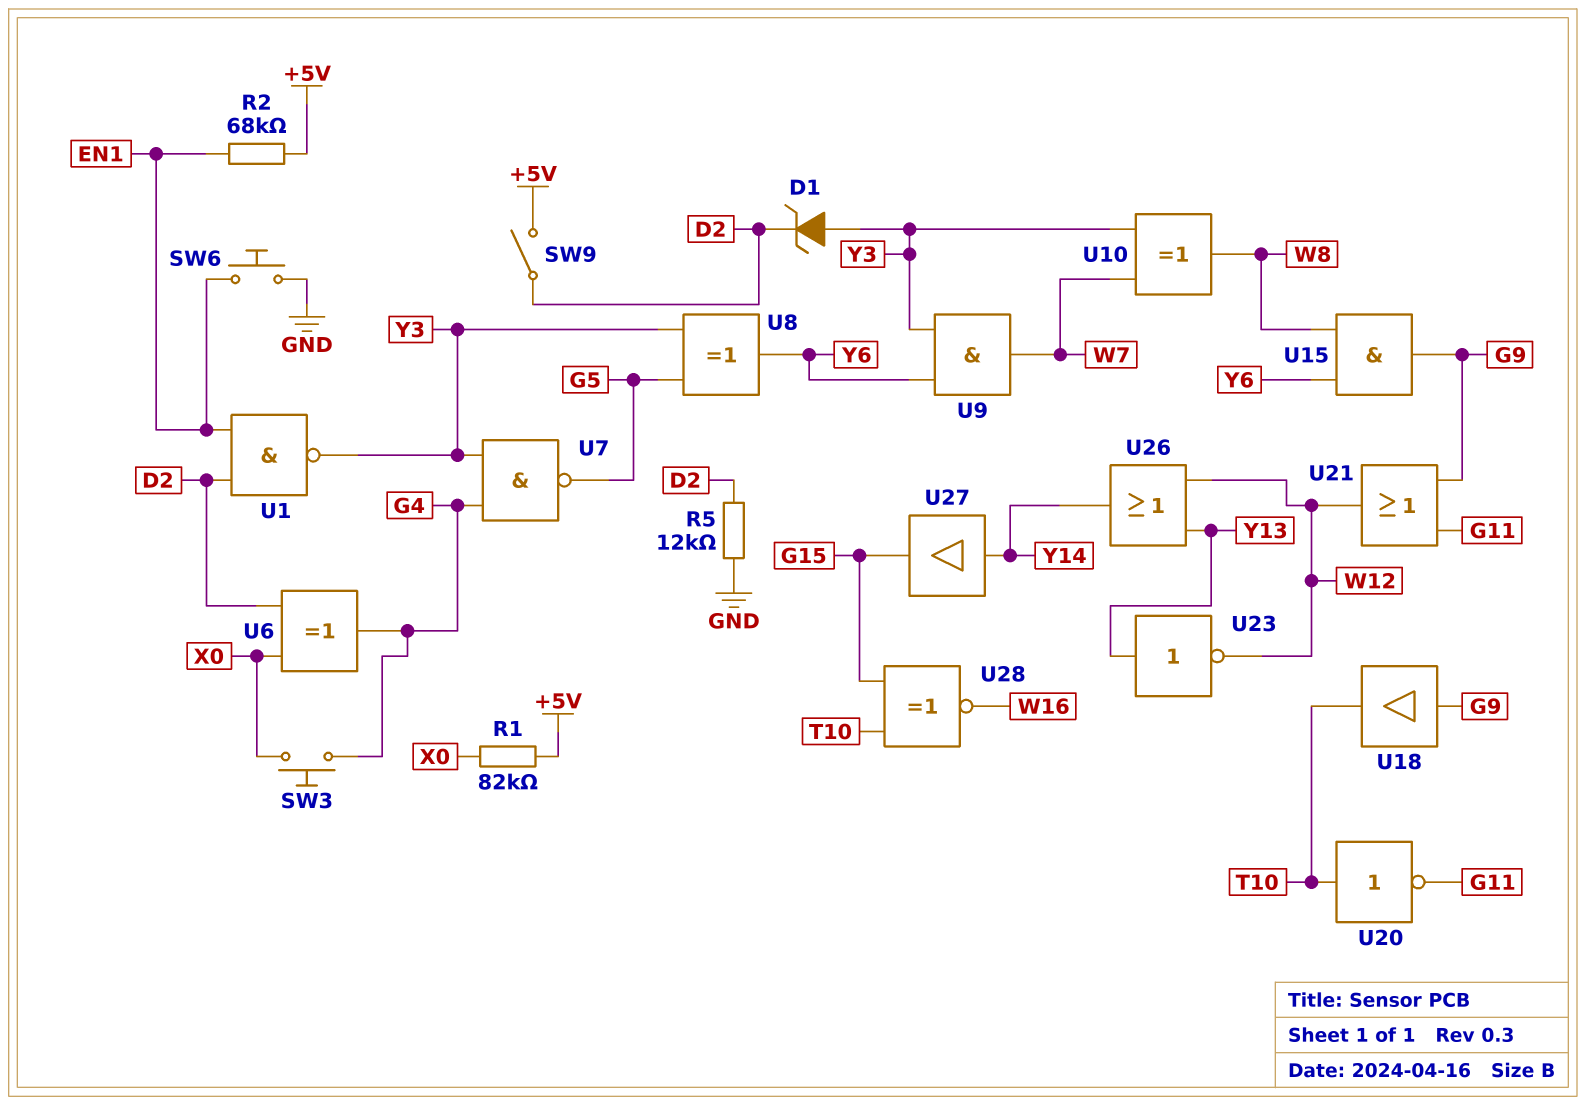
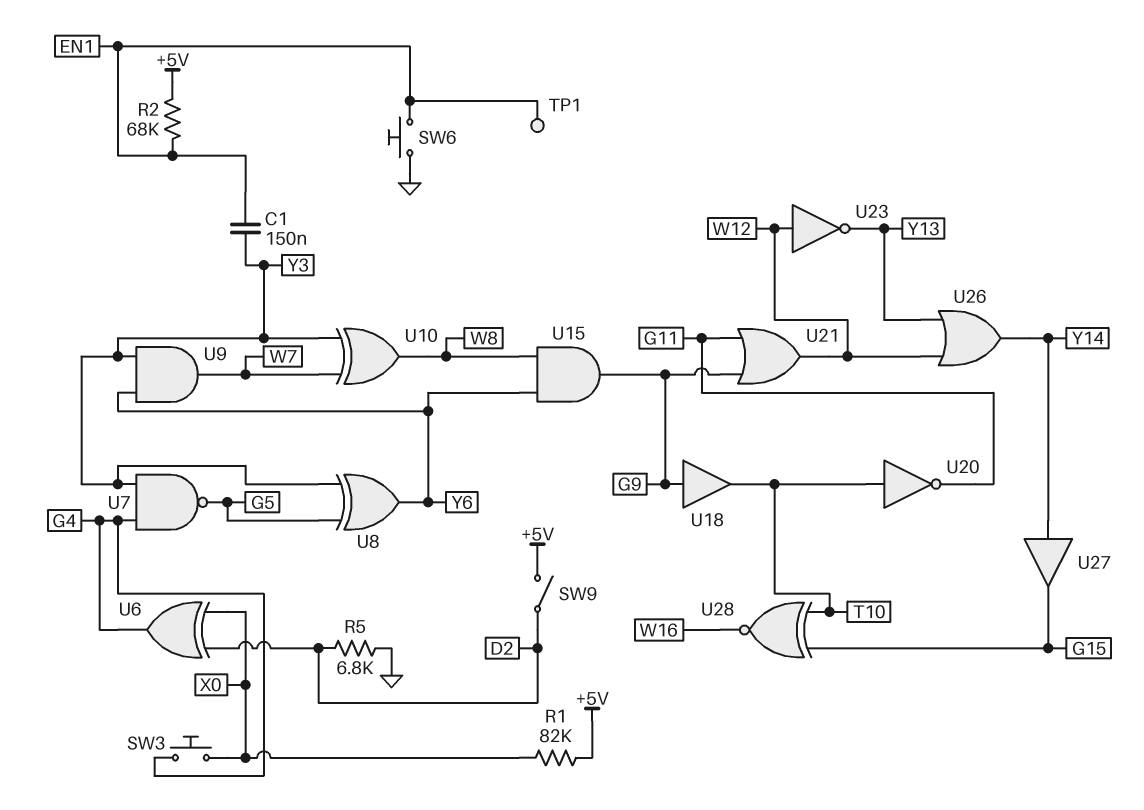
C1: none -> 150nF (EN1, Y3)
D1: zener (A Y3, K D2) -> none
R5: 12k (D2, GND) -> 6.8k (D2, GND)
TP1: none -> test point (EN1)
U1: NAND (in D2, in EN1, out Y3) -> none
U23: NOT (in Y13, out W12) -> NOT (in W12, out Y13)

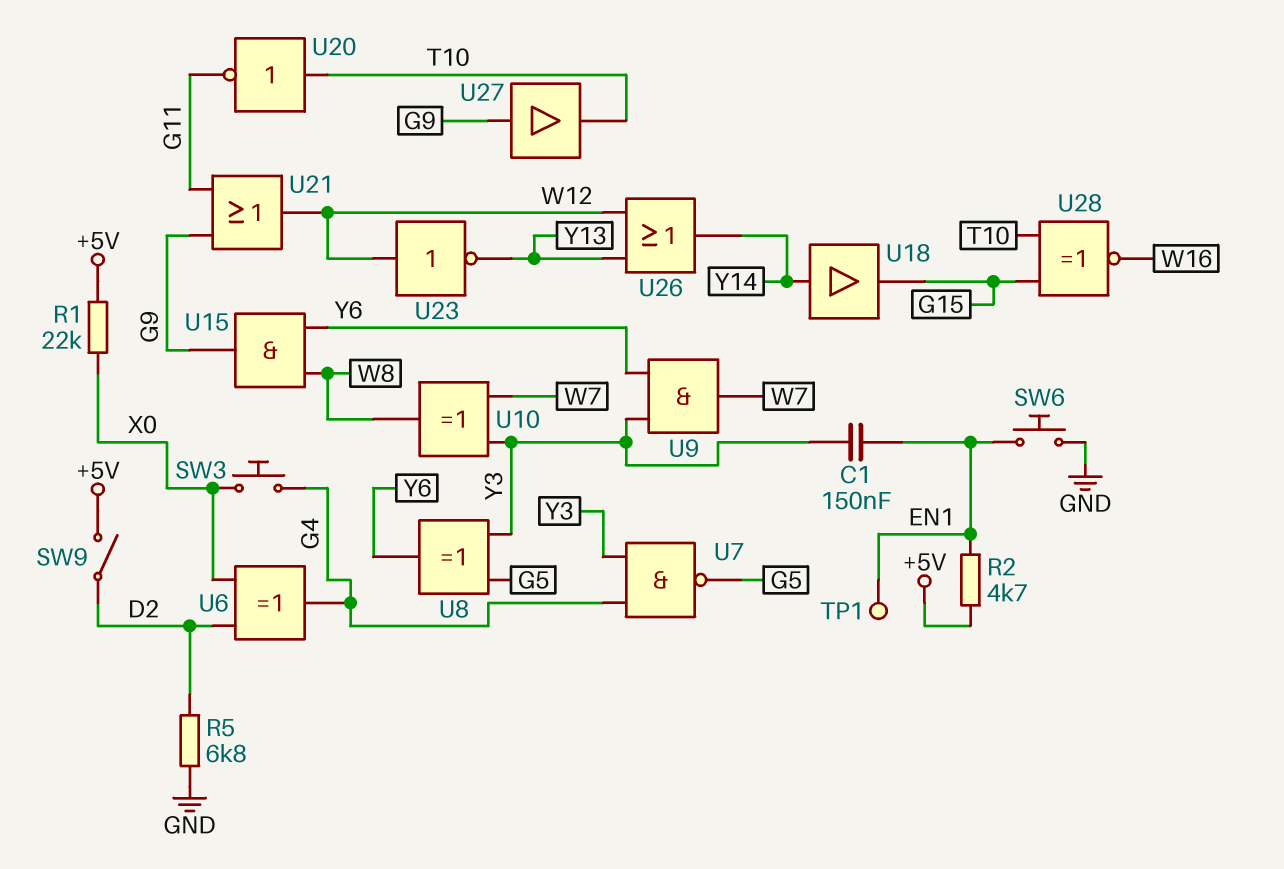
R1: 82k (+5V, X0) -> 22k (+5V, X0)
R2: 68k (+5V, EN1) -> 4.7k (+5V, EN1)
U18: buffer (in G9, out T10) -> buffer (in Y14, out G15)
U27: buffer (in Y14, out G15) -> buffer (in G9, out T10)

